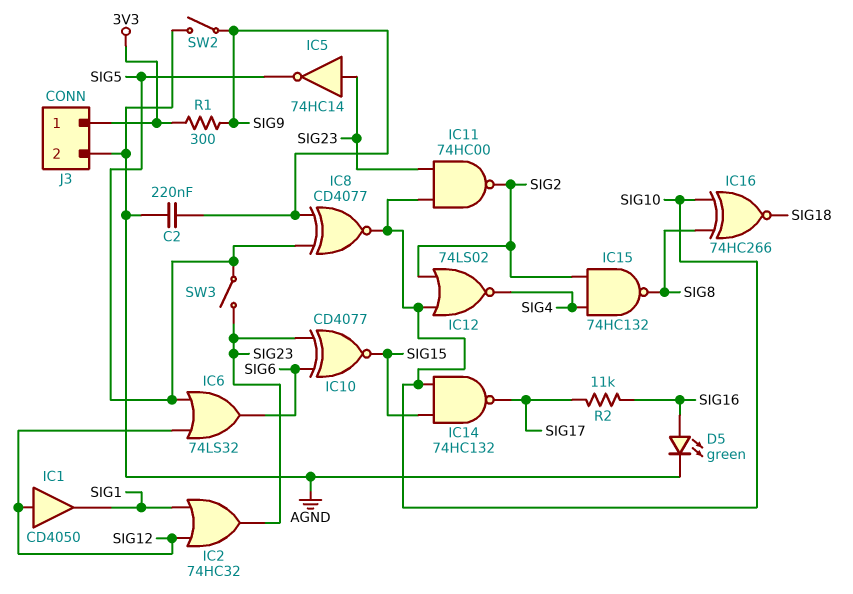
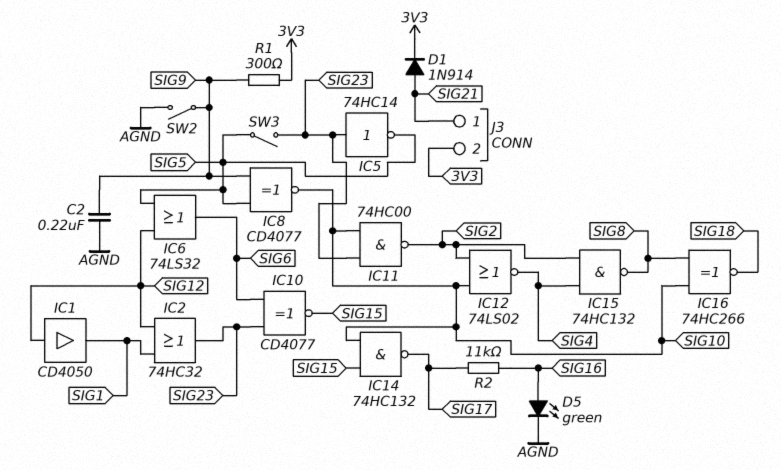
D1: none -> diode 1N914 (A SIG21, K 3V3)
J3 pin 1: 3V3 -> SIG21
J3 pin 2: AGND -> 3V3

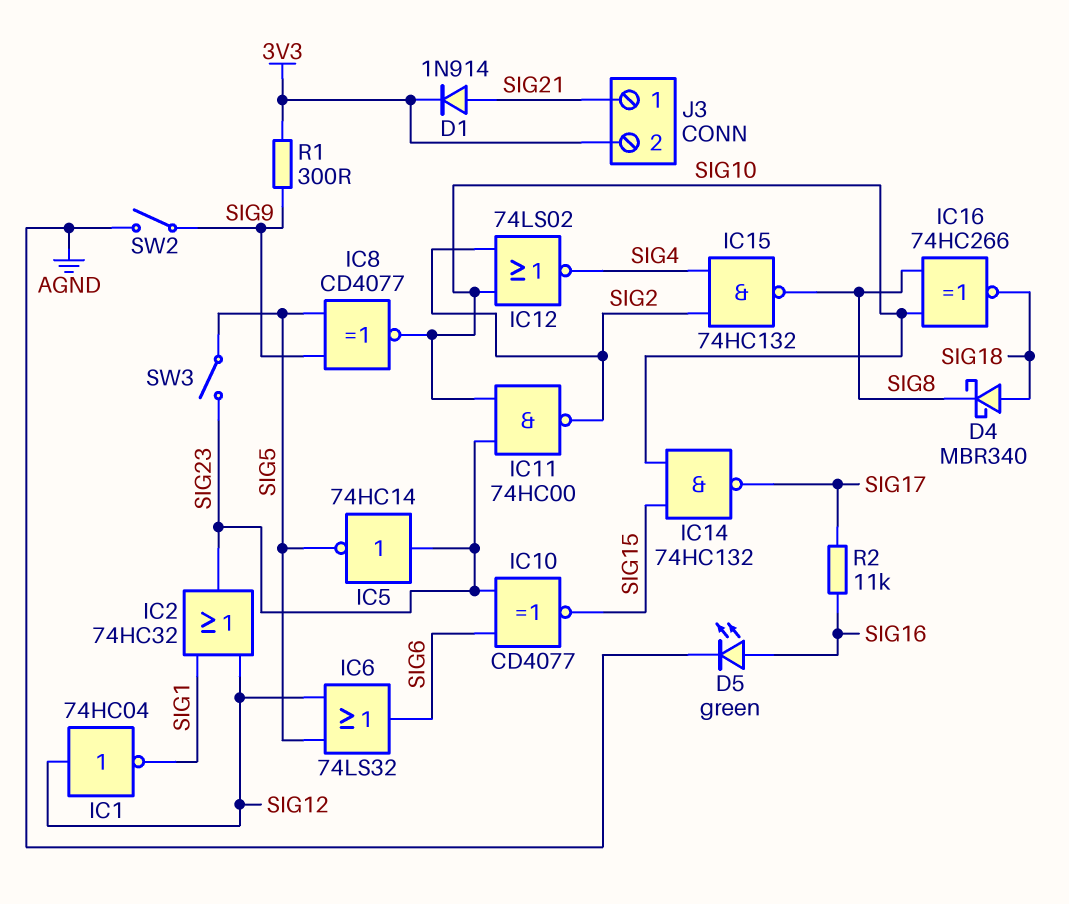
C2: 220nF (AGND, SIG9) -> none
D4: none -> schottky MBR340 (A SIG18, K SIG8)
IC1: buffer CD4050 (in SIG12, out SIG1) -> NOT 74HC04 (in SIG12, out SIG1)

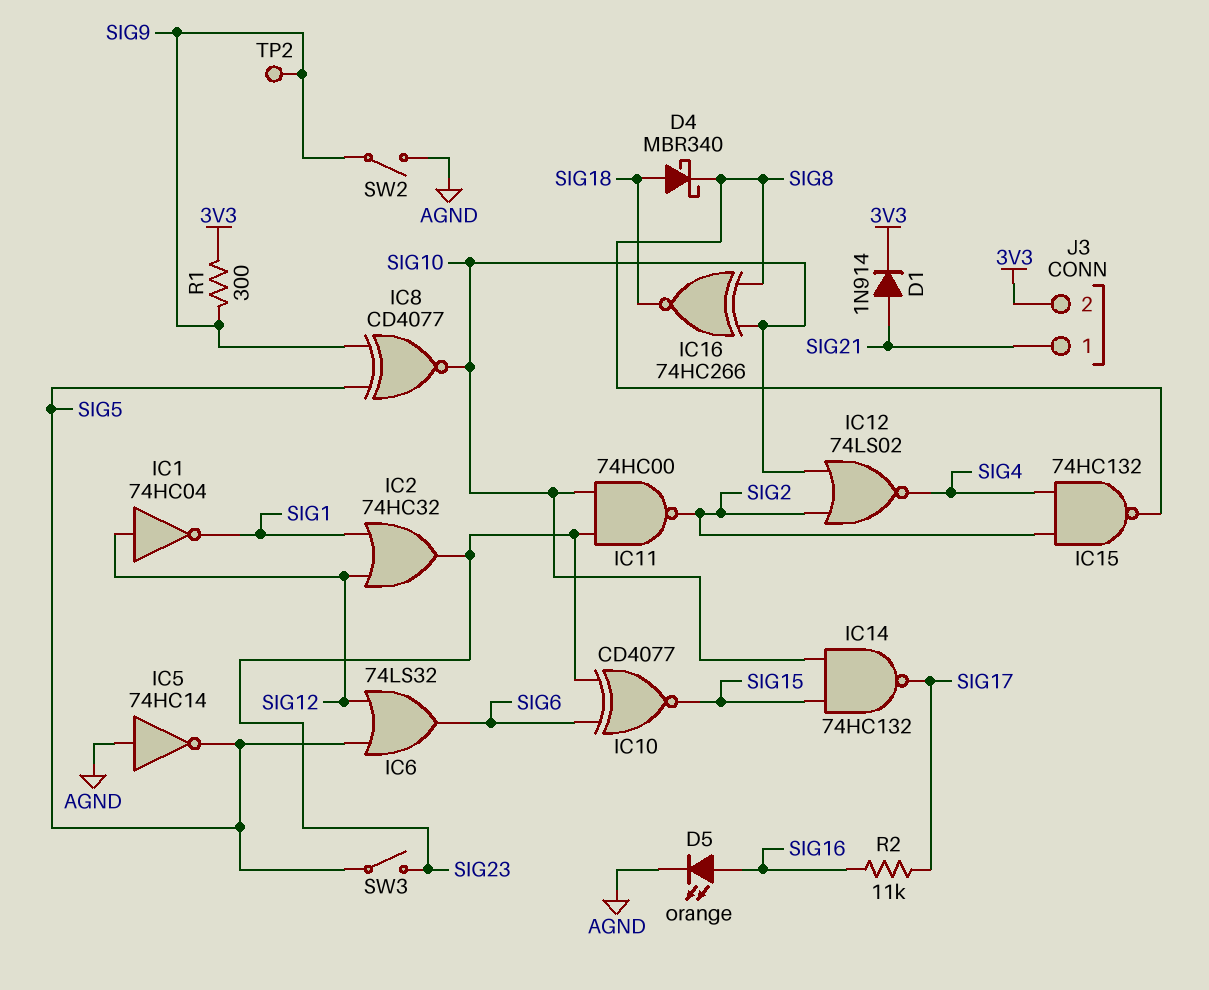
D5: LED green (A SIG16, K AGND) -> LED orange (A SIG16, K AGND)
IC5: NOT 74HC14 (in SIG23, out SIG5) -> NOT 74HC14 (in AGND, out SIG5)
TP2: none -> test point (SIG9)

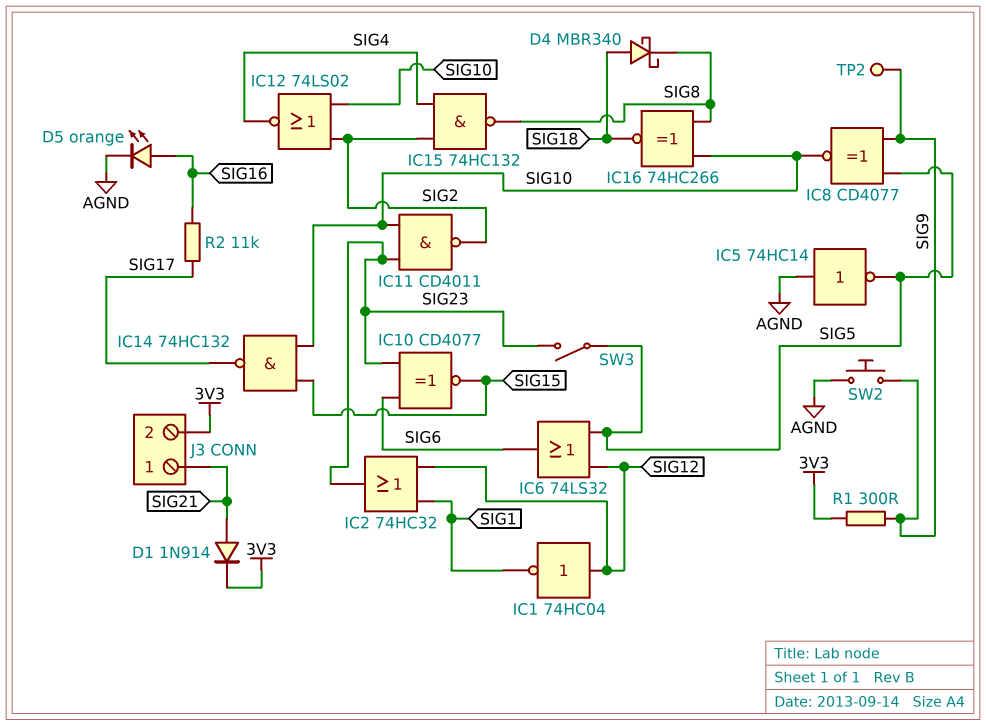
IC11: NAND 74HC00 (in SIG10, in SIG23, out SIG2) -> NAND CD4011 (in SIG10, in SIG23, out SIG2)
SW2: switch (AGND, SIG9) -> button (AGND, SIG9)

